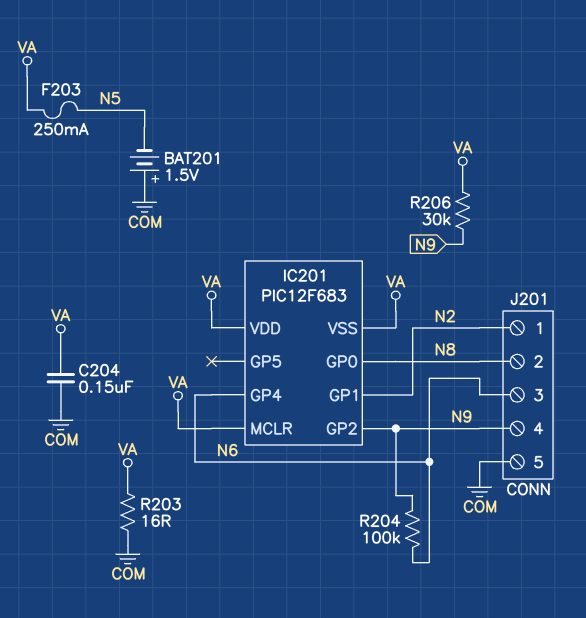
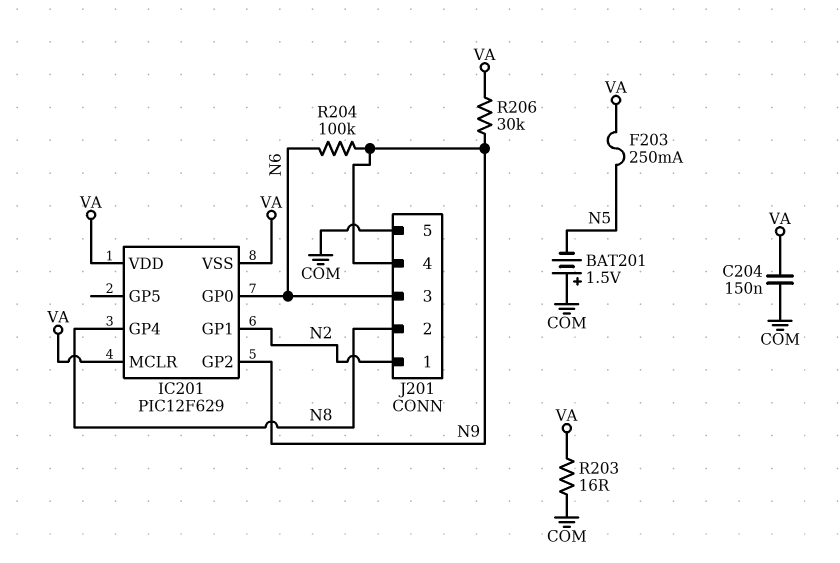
IC201: PIC12F683 -> PIC12F629
IC201 pin GP0: N8 -> N6
IC201 pin GP4: N6 -> N8

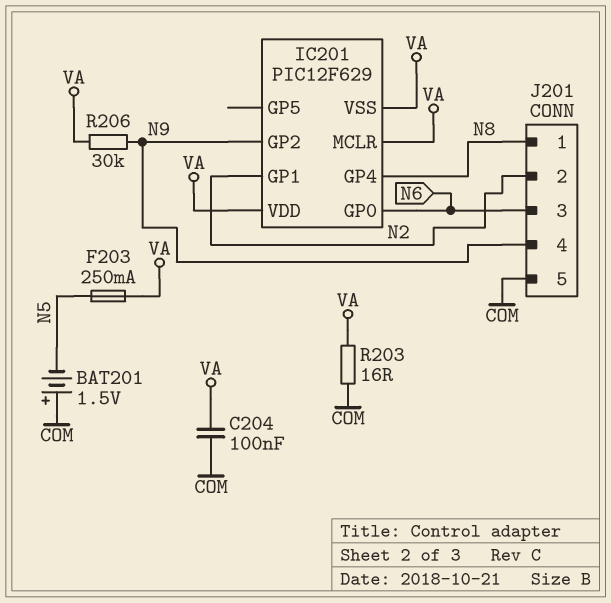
C204: 150nF (COM, VA) -> 100nF (COM, VA)
J201 pin 1: N2 -> N8
J201 pin 2: N8 -> N2
R204: 100k (N6, N9) -> none

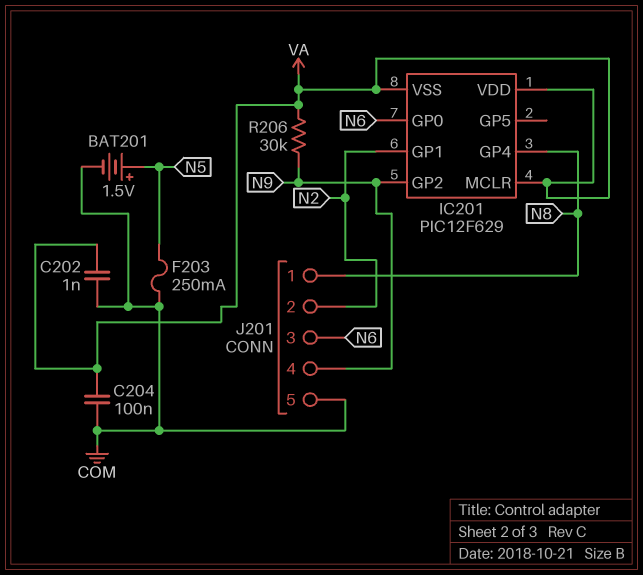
BAT201: 1.5V (plus COM, minus N5) -> 1.5V (plus N5, minus COM)
C202: none -> 1nF (COM, VA)
F203: 250mA (N5, VA) -> 250mA (COM, N5)
R203: 16 (COM, VA) -> none

